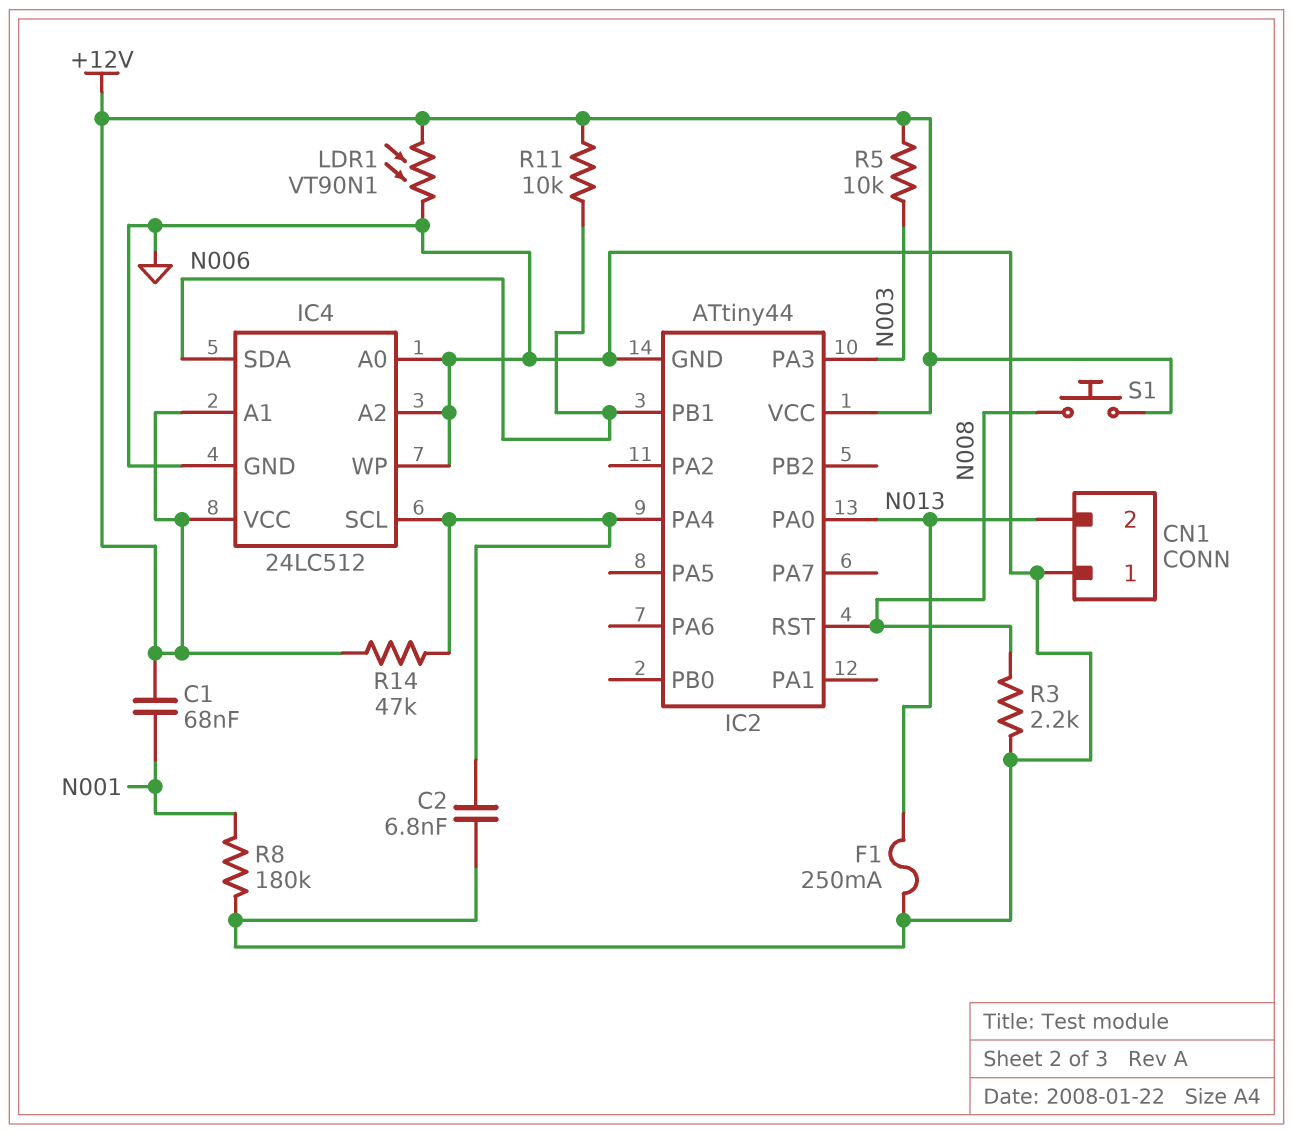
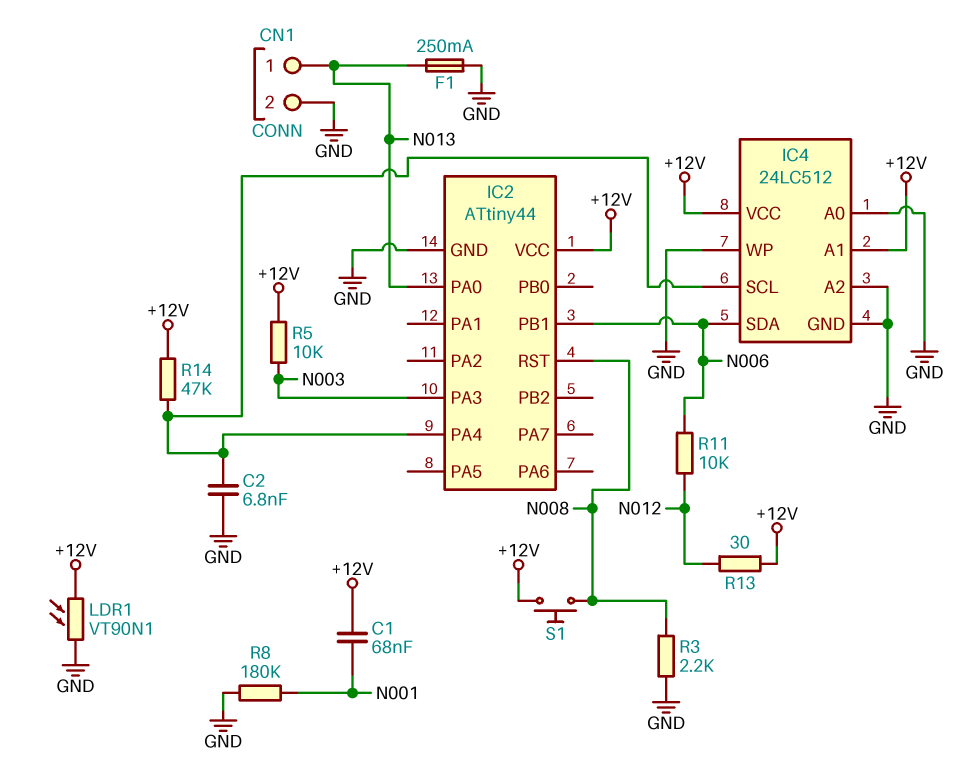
CN1 pin 1: GND -> N013
CN1 pin 2: N013 -> GND
R11: 10k (+12V, N006) -> 10k (N006, N012)
R13: none -> 30 (+12V, N012)

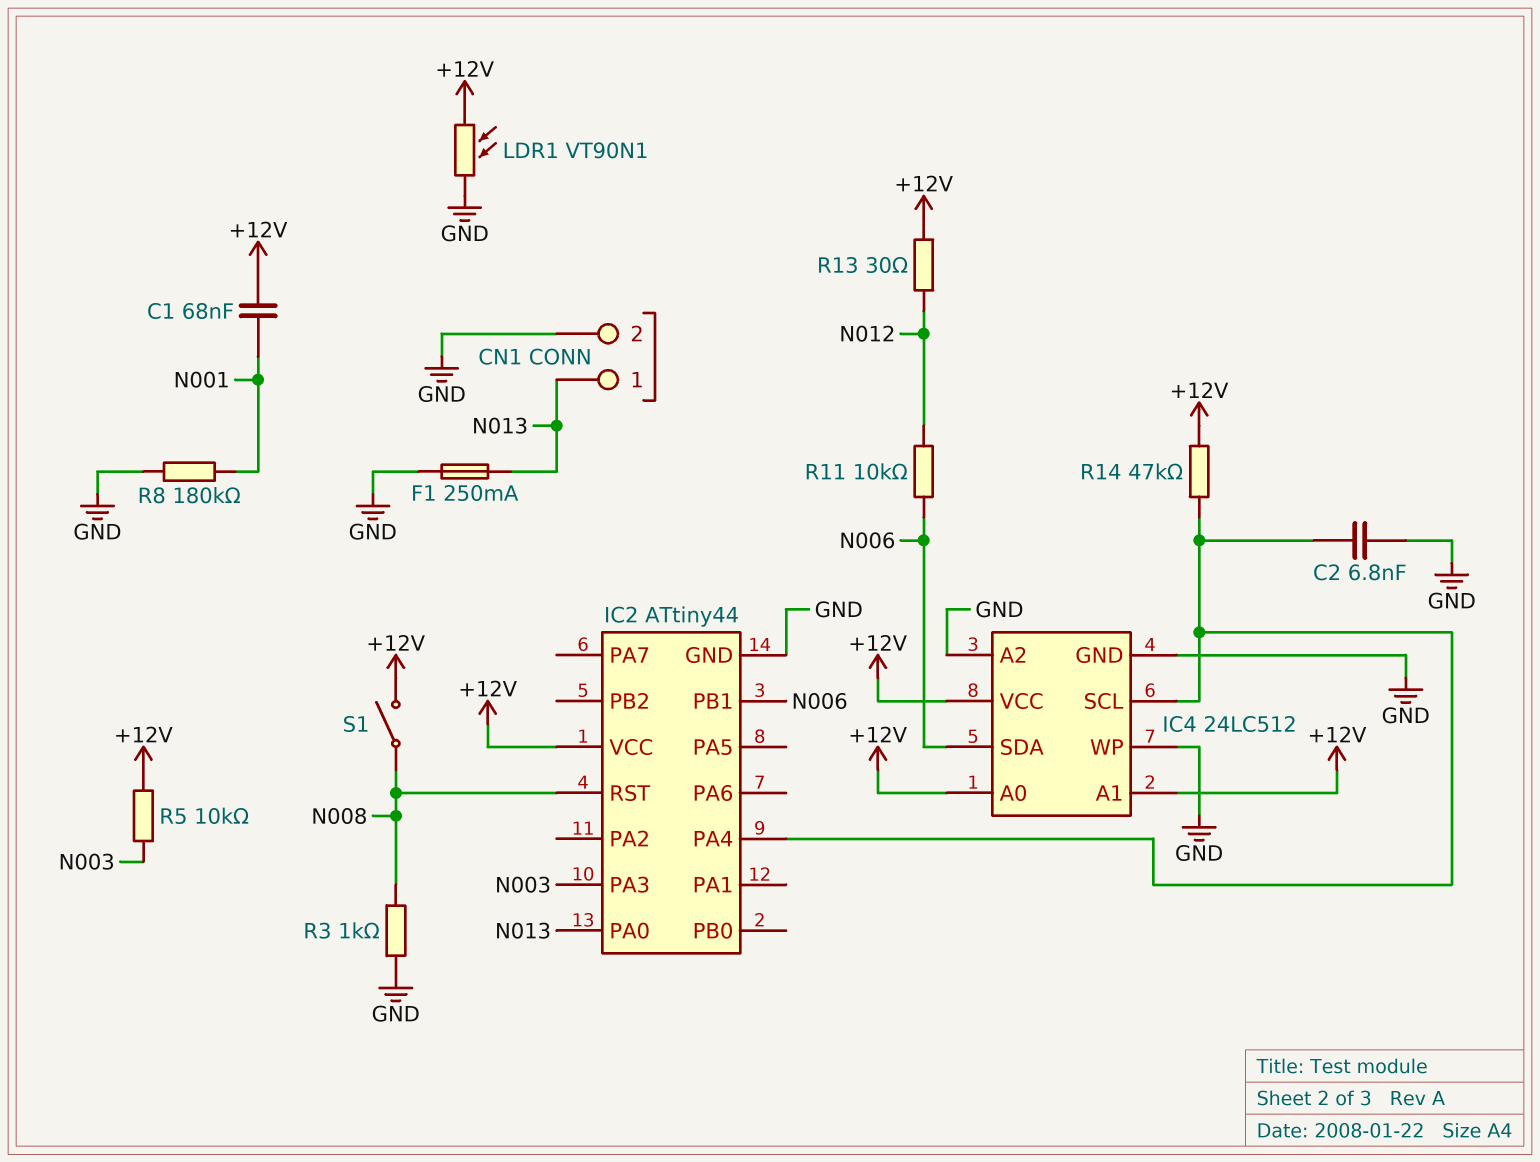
IC4 pin A0: GND -> +12V
R3: 2.2k (GND, N008) -> 1k (GND, N008)
S1: button (+12V, N008) -> switch (+12V, N008)

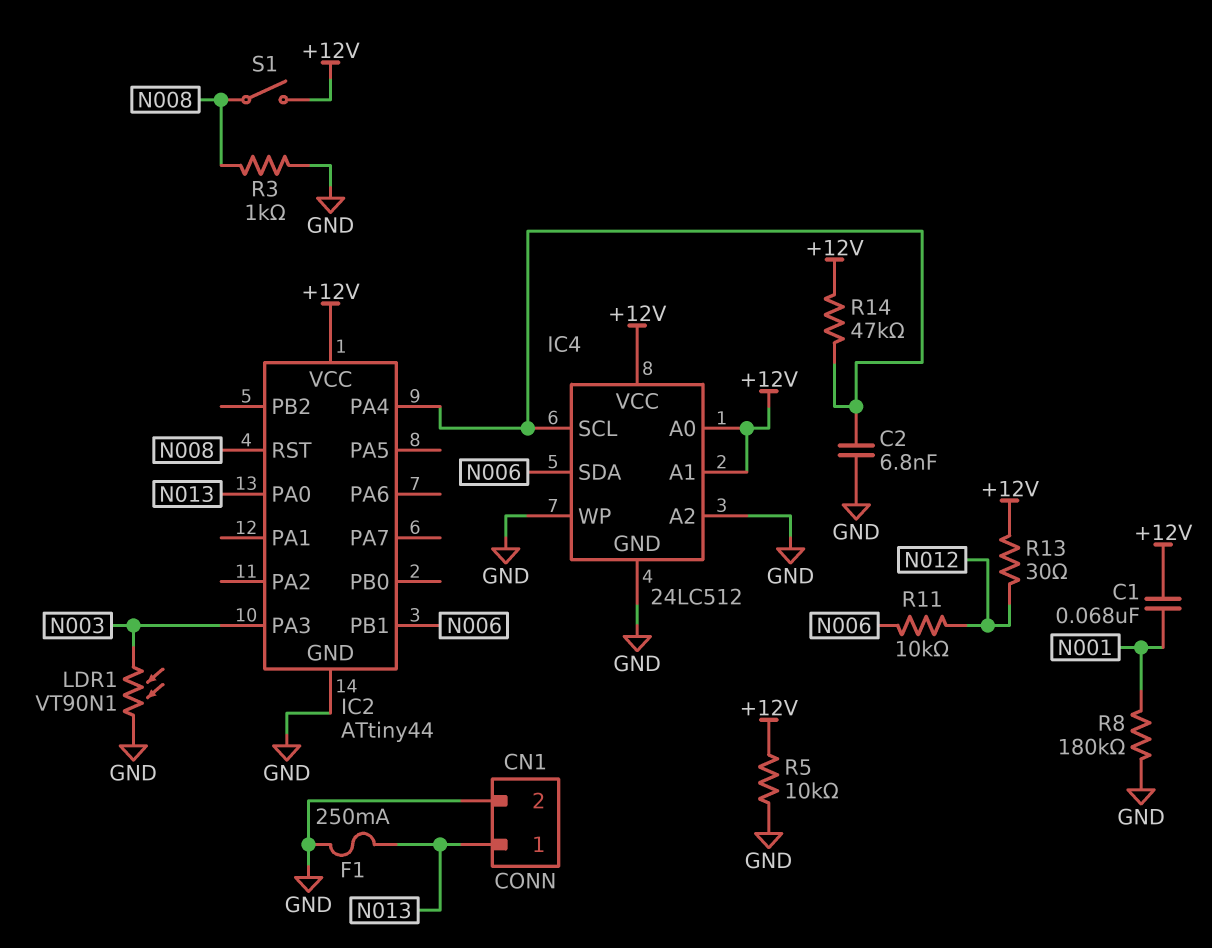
LDR1: VT90N1 (+12V, GND) -> VT90N1 (GND, N003)
R5: 10k (+12V, N003) -> 10k (+12V, GND)

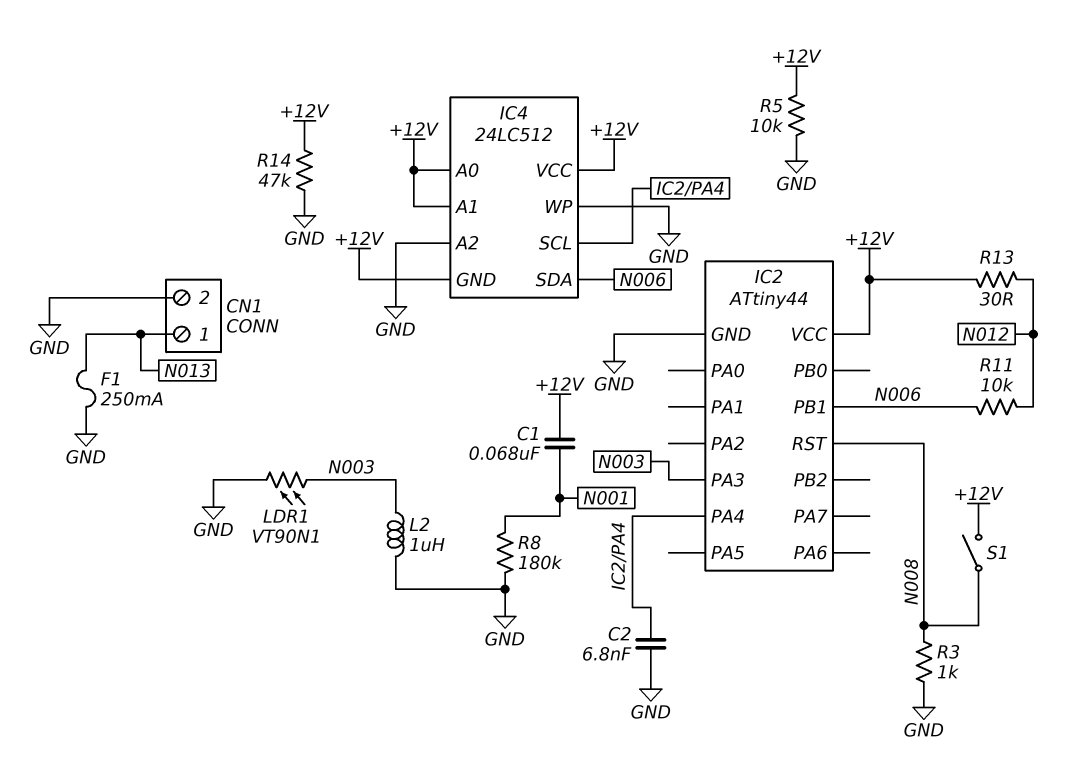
IC2 pin PA0: N013 -> none
IC4 pin GND: GND -> +12V
L2: none -> 1uH (GND, N003)
R14: 47k (+12V, IC2/PA4) -> 47k (+12V, GND)

